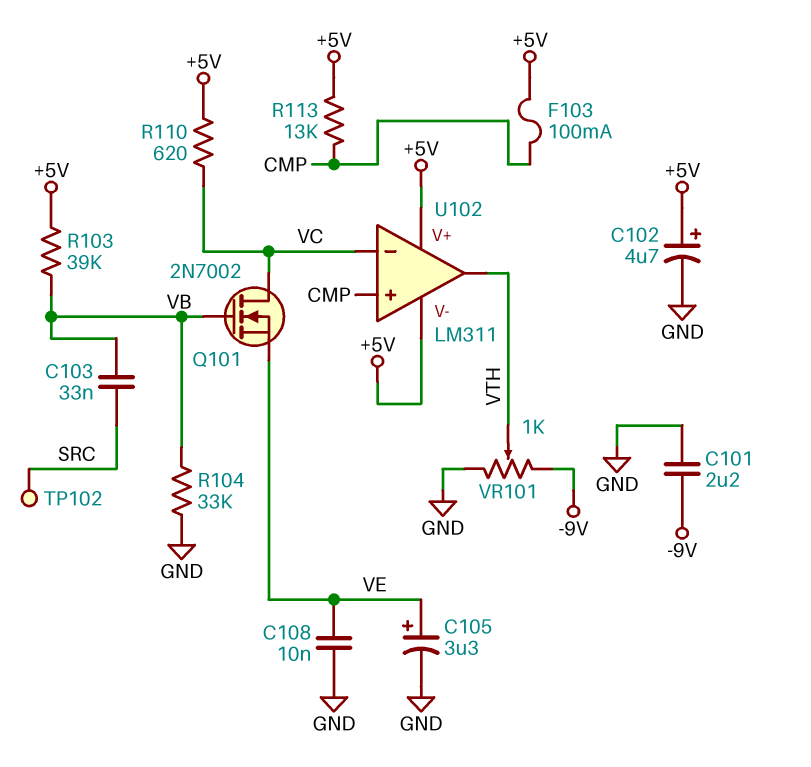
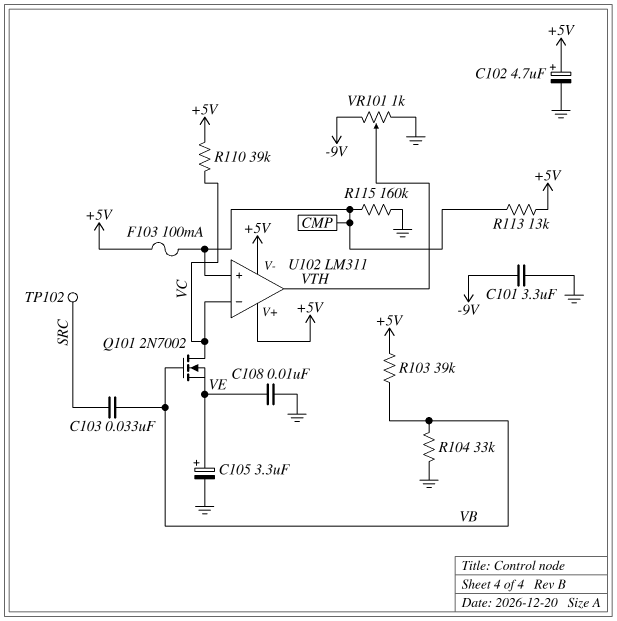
C101: 2.2uF (-9V, GND) -> 3.3uF (-9V, GND)
R110: 620 (+5V, VC) -> 39k (+5V, VC)
R115: none -> 160k (CMP, GND)

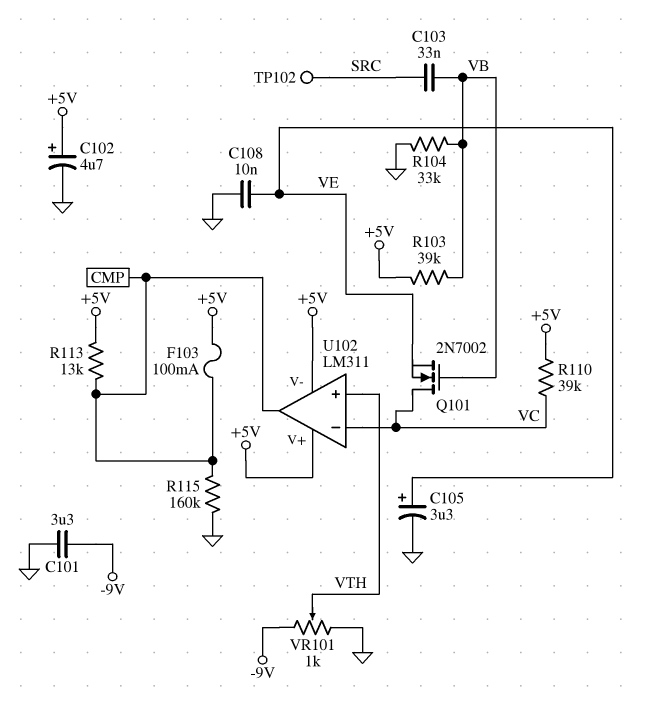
U102 pin in+: CMP -> VTH
U102 pin out: VTH -> CMP

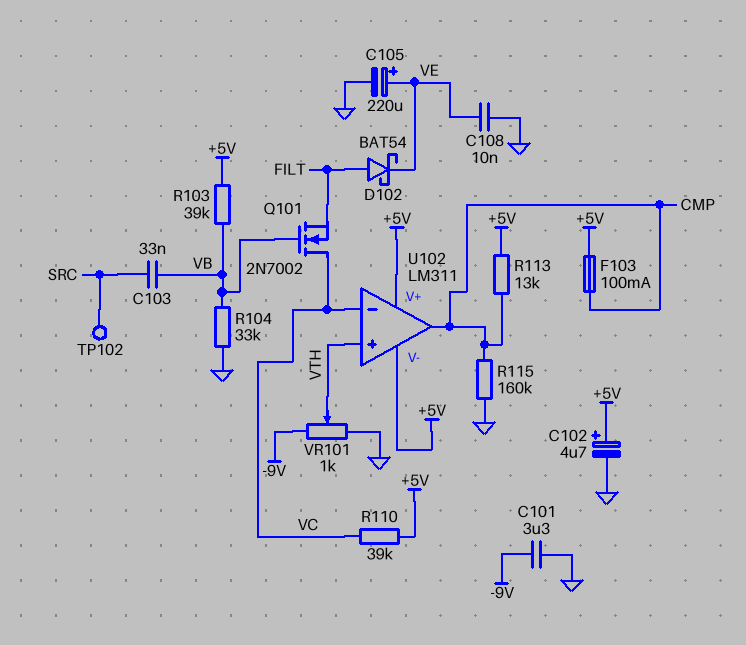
C105: 3.3uF (plus VE, minus GND) -> 220uF (plus VE, minus GND)
D102: none -> schottky BAT54 (A FILT, K VE)
Q101: NMOS 2N7002 (G VB, D VC, S VE) -> NMOS 2N7002 (G VB, D VC, S FILT)

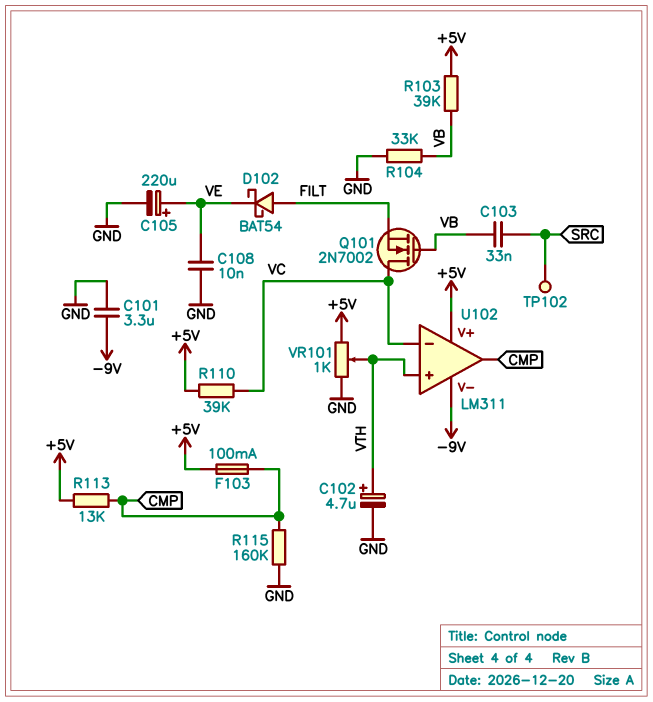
C102: 4.7uF (plus +5V, minus GND) -> 4.7uF (plus VTH, minus GND)
U102 pin V-: +5V -> -9V
VR101: 1k (-9V, GND, wiper VTH) -> 1k (+5V, GND, wiper VTH)

